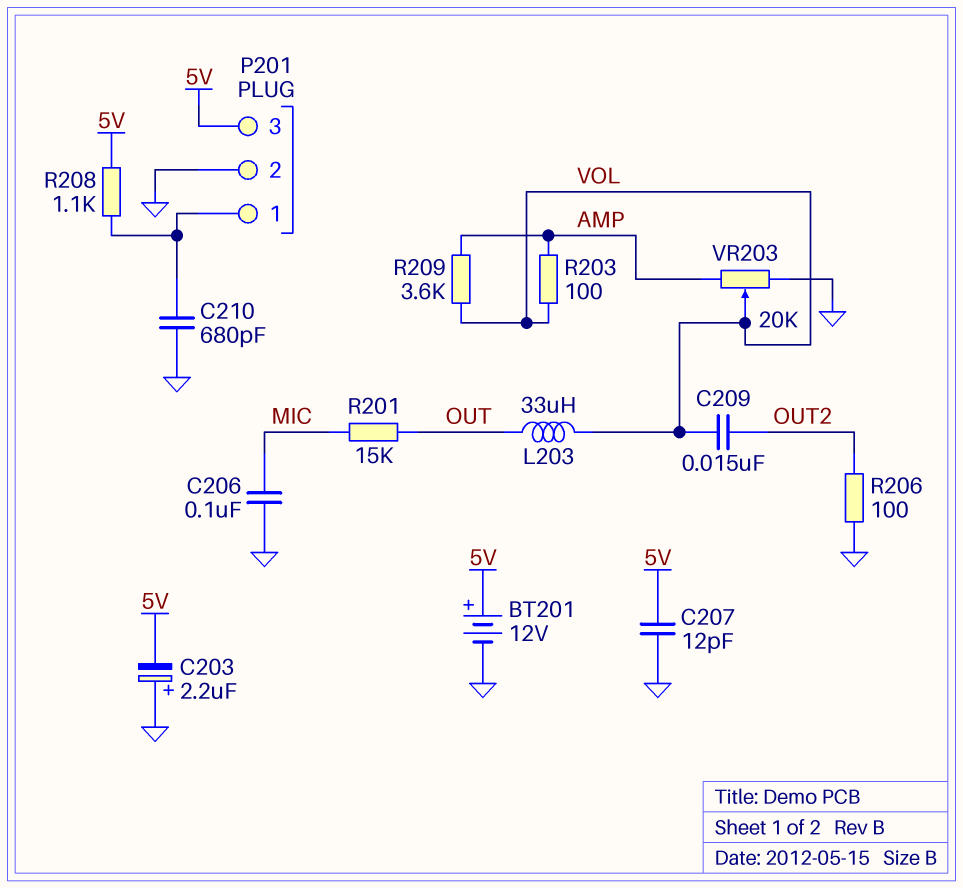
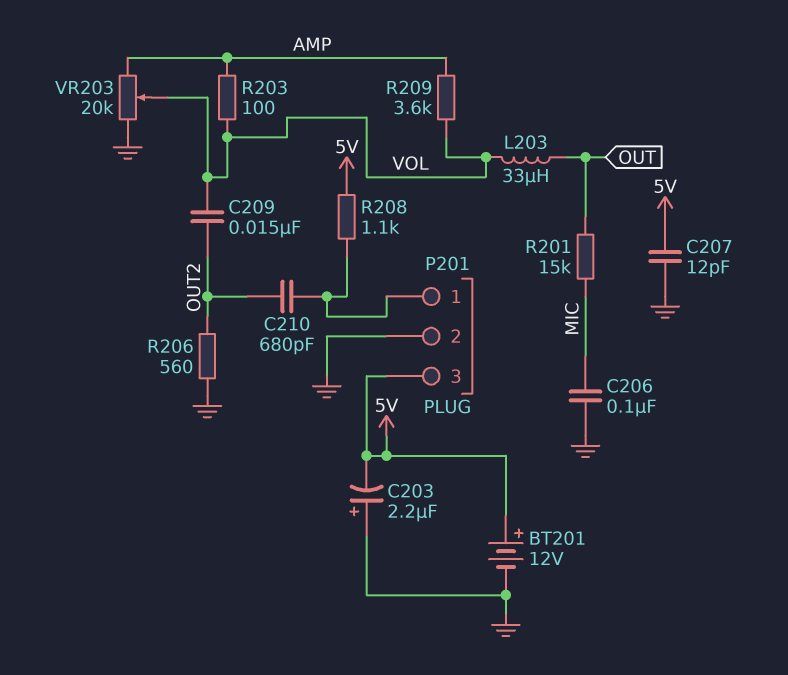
C210: 680pF (GND, P201/1) -> 680pF (OUT2, P201/1)
R206: 100 (GND, OUT2) -> 560 (GND, OUT2)

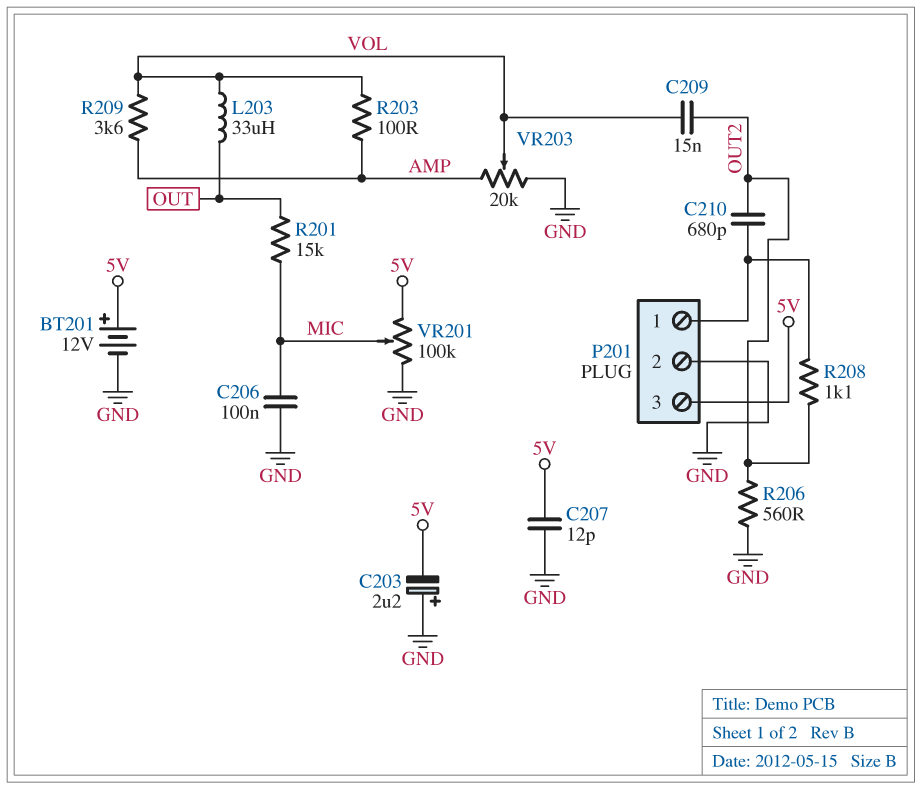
R208: 1.1k (5V, P201/1) -> 1.1k (OUT2, P201/1)
VR201: none -> 100k (5V, GND, wiper MIC)

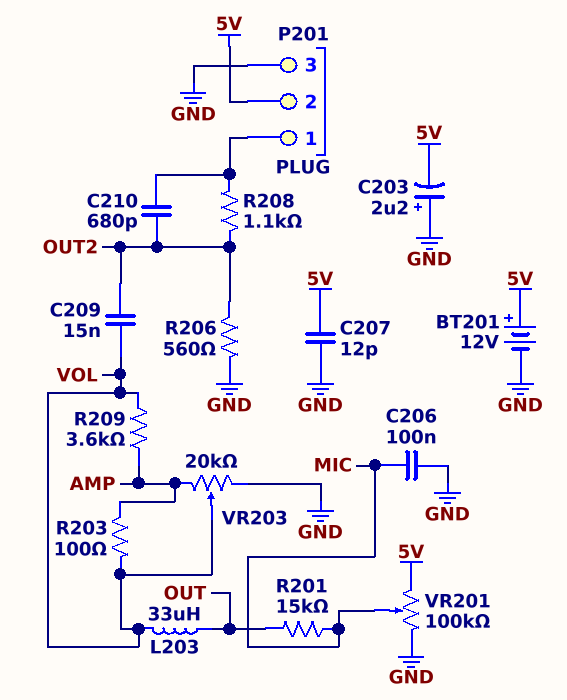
P201 pin 2: GND -> 5V
P201 pin 3: 5V -> GND

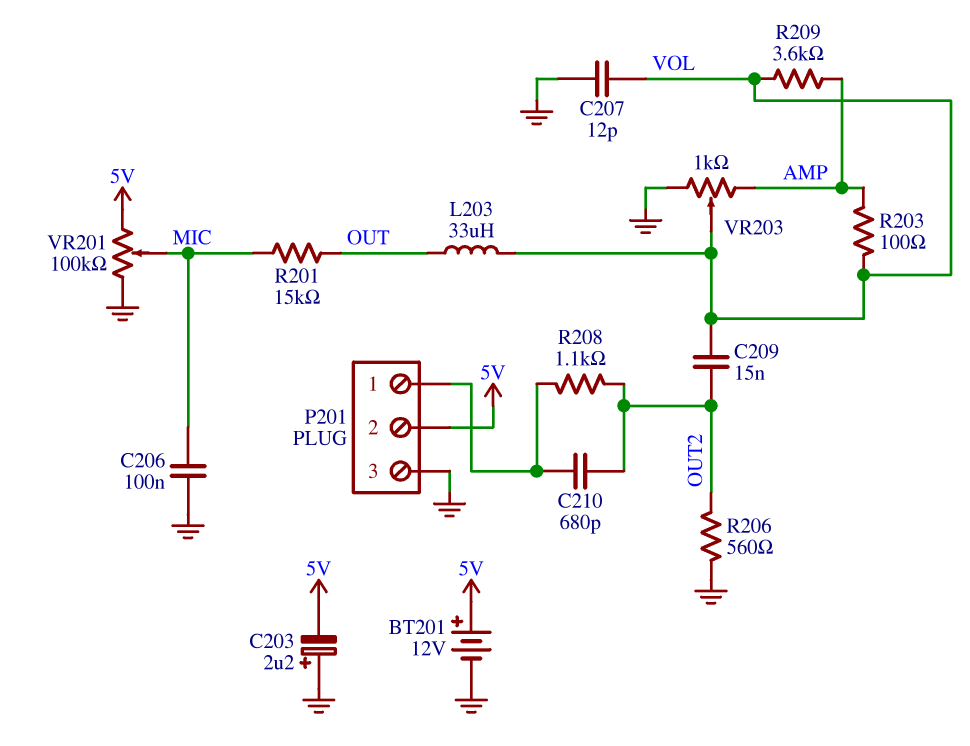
C207: 12pF (5V, GND) -> 12pF (GND, VOL)
VR203: 20k (AMP, GND, wiper VOL) -> 1k (AMP, GND, wiper VOL)

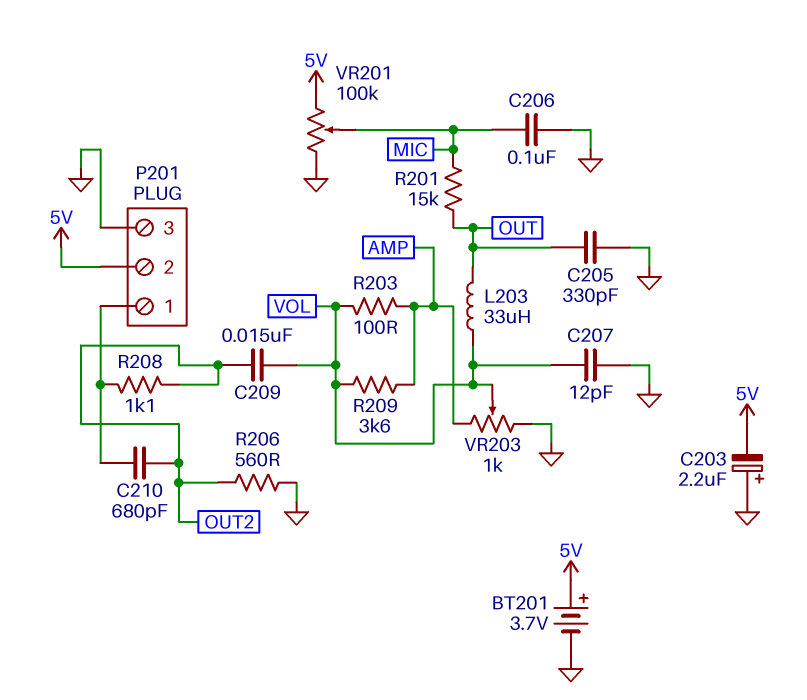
BT201: 12V (plus 5V, minus GND) -> 3.7V (plus 5V, minus GND)
C205: none -> 330pF (GND, OUT)

